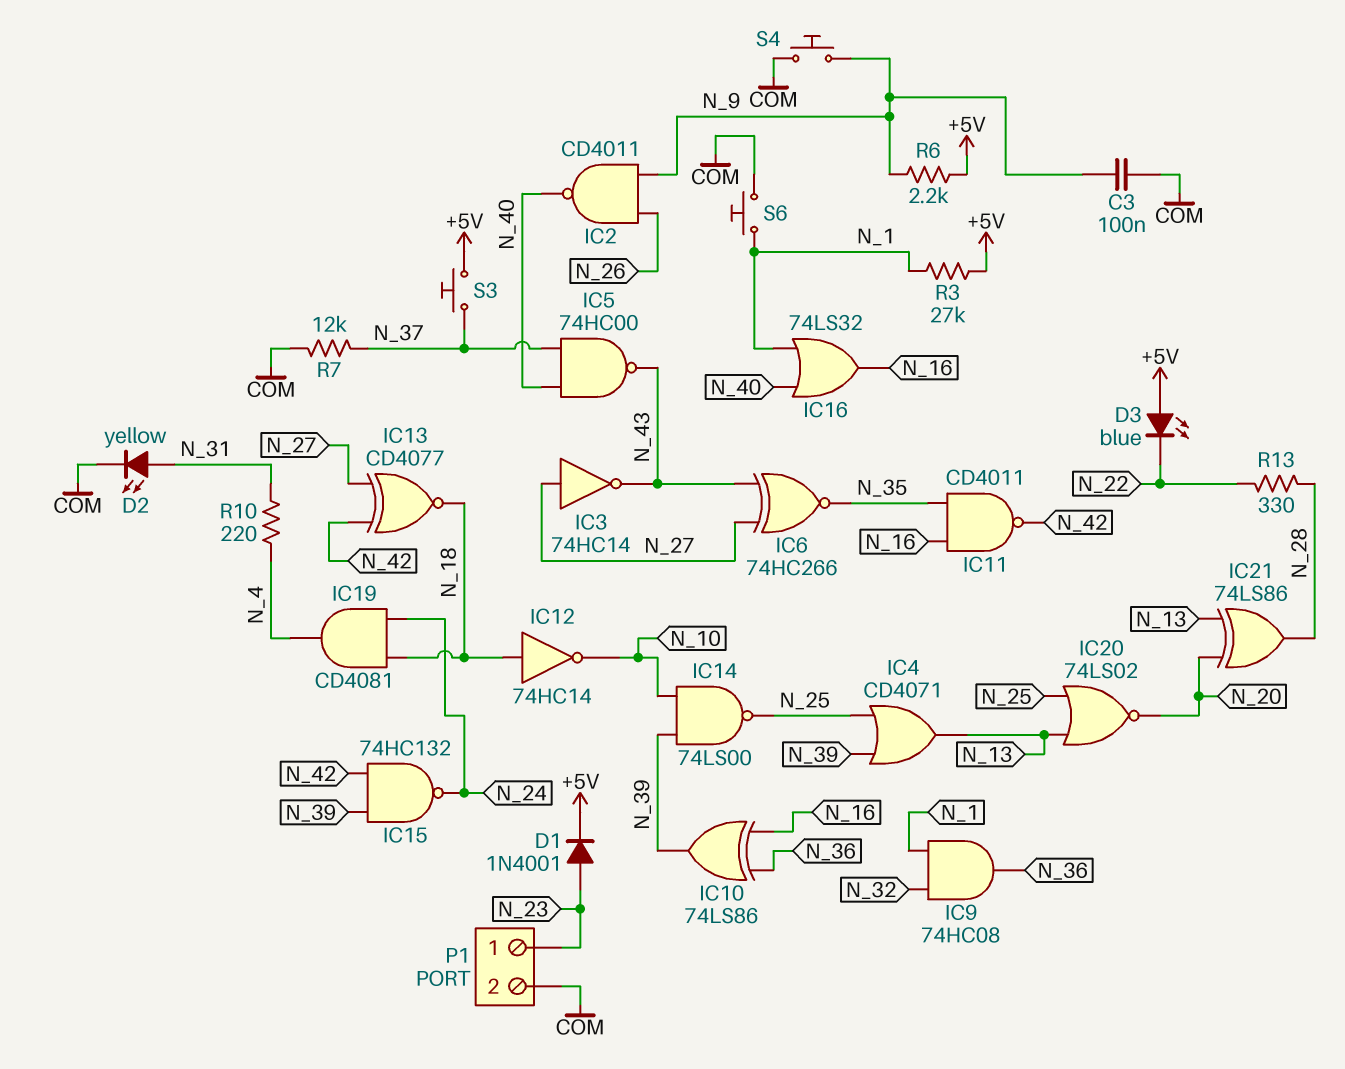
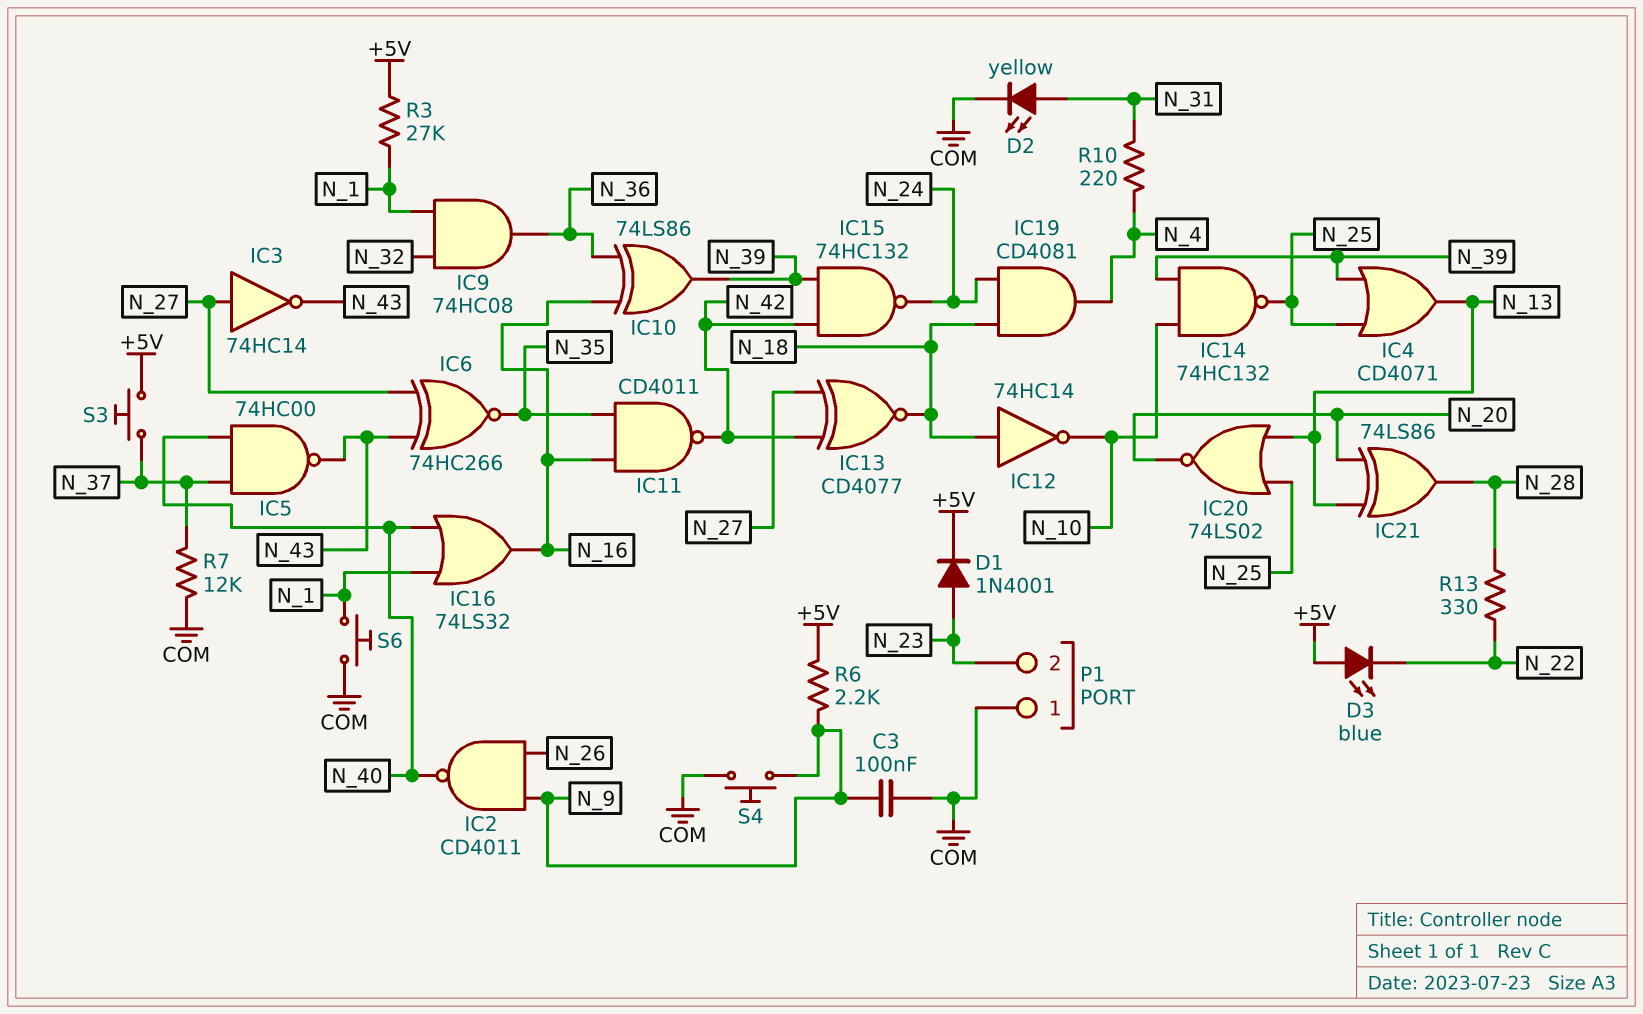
IC14: NAND 74LS00 (in N_10, in N_39, out N_25) -> NAND 74HC132 (in N_10, in N_39, out N_25)
P1 pin 1: N_23 -> COM
P1 pin 2: COM -> N_23

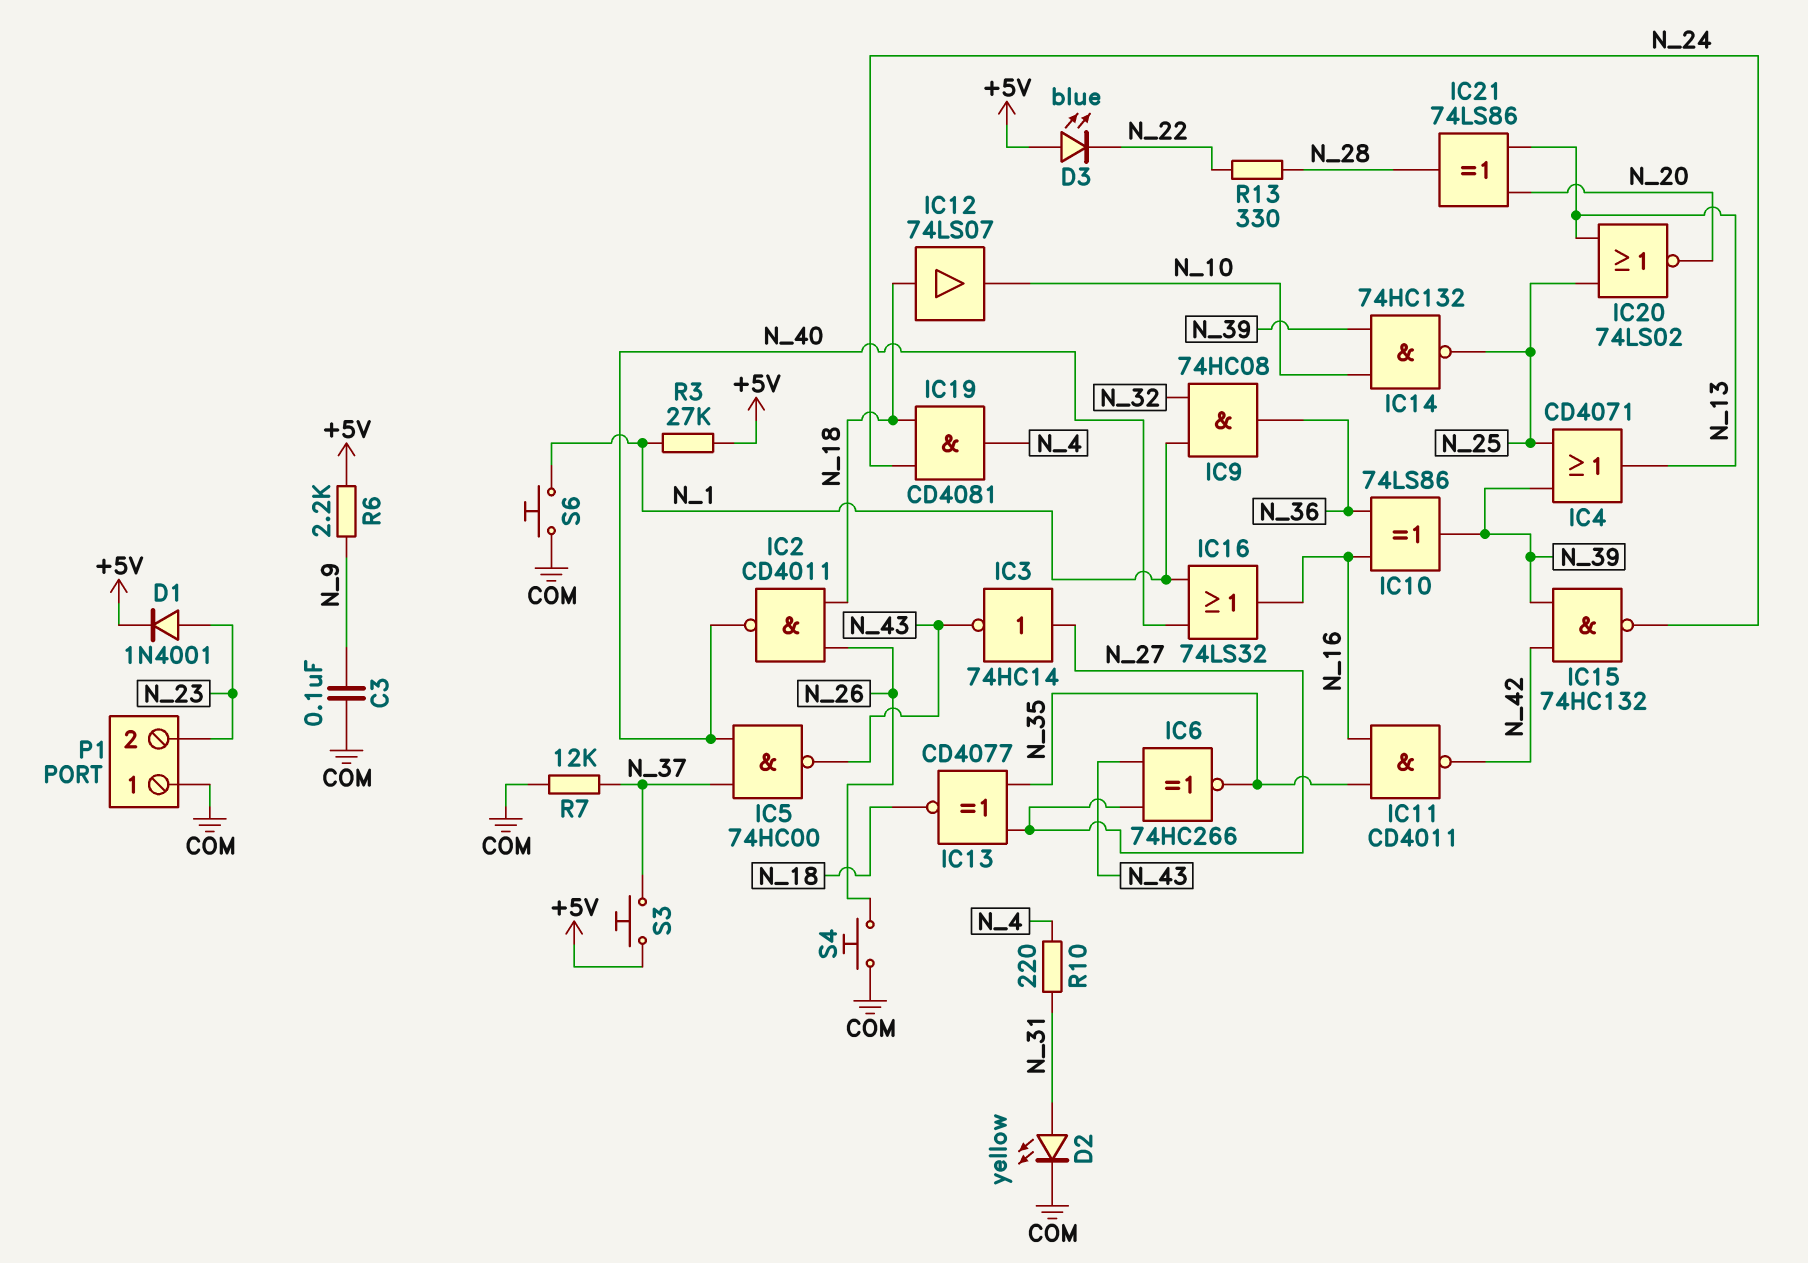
IC2: NAND CD4011 (in N_9, in N_26, out N_40) -> NAND CD4011 (in N_18, in N_26, out N_40)
IC12: NOT 74HC14 (in N_18, out N_10) -> buffer 74LS07 (in N_18, out N_10)
IC13: XNOR CD4077 (in N_27, in N_42, out N_18) -> XNOR CD4077 (in N_27, in N_35, out N_18)
S4: button (COM, N_9) -> button (COM, N_26)

